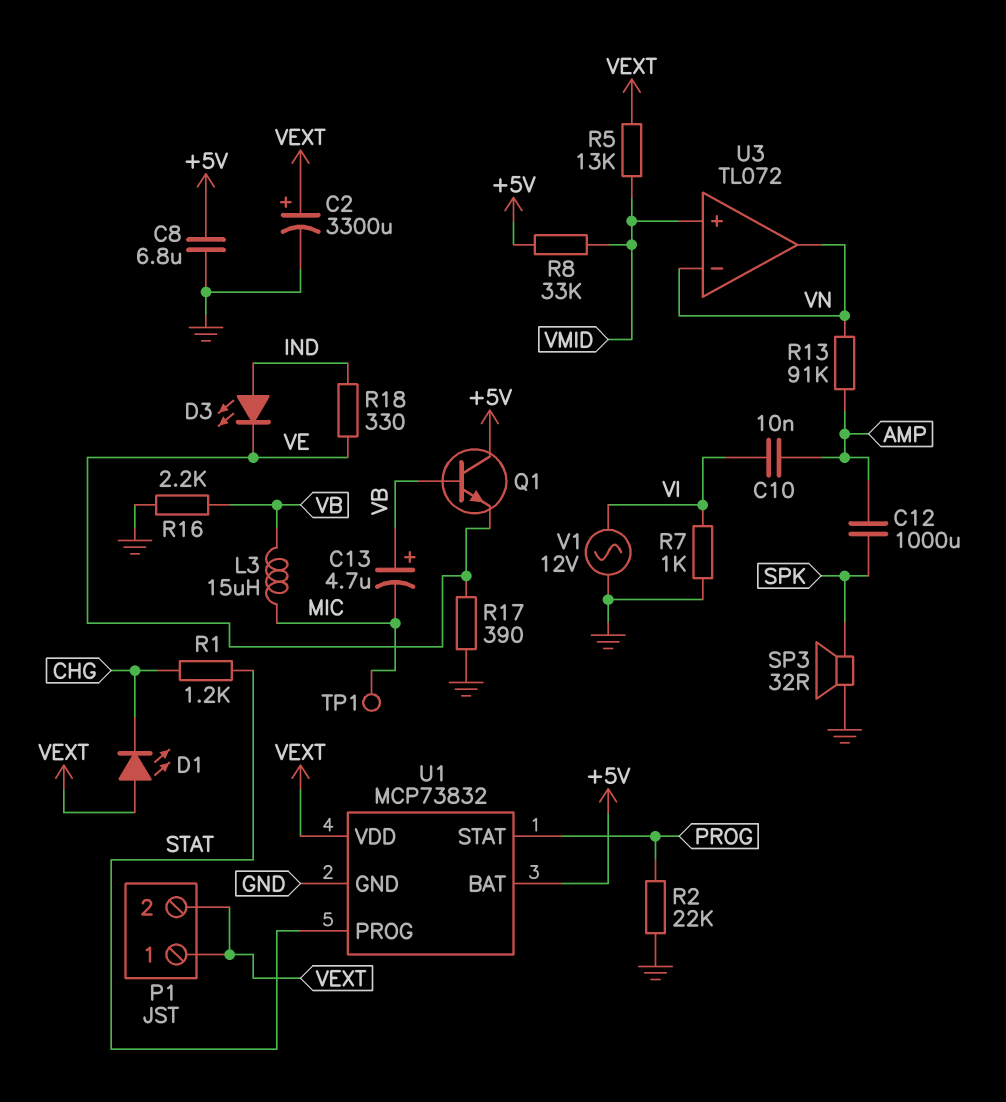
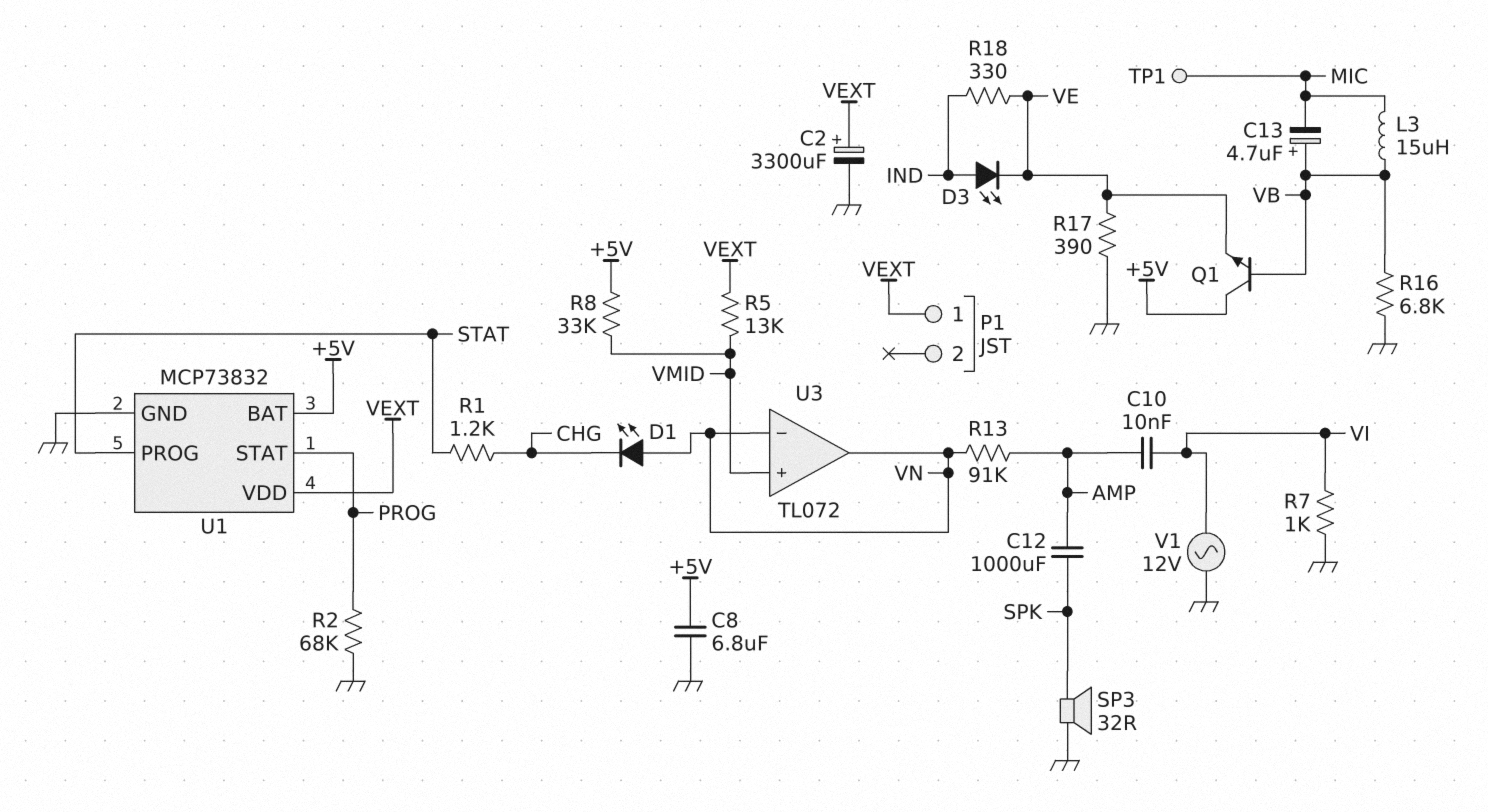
D1: LED (A VEXT, K CHG) -> LED (A VN, K CHG)
P1 pin 2: VEXT -> none
R2: 22k (GND, PROG) -> 68k (GND, PROG)
R16: 2.2k (GND, VB) -> 6.8k (GND, VB)

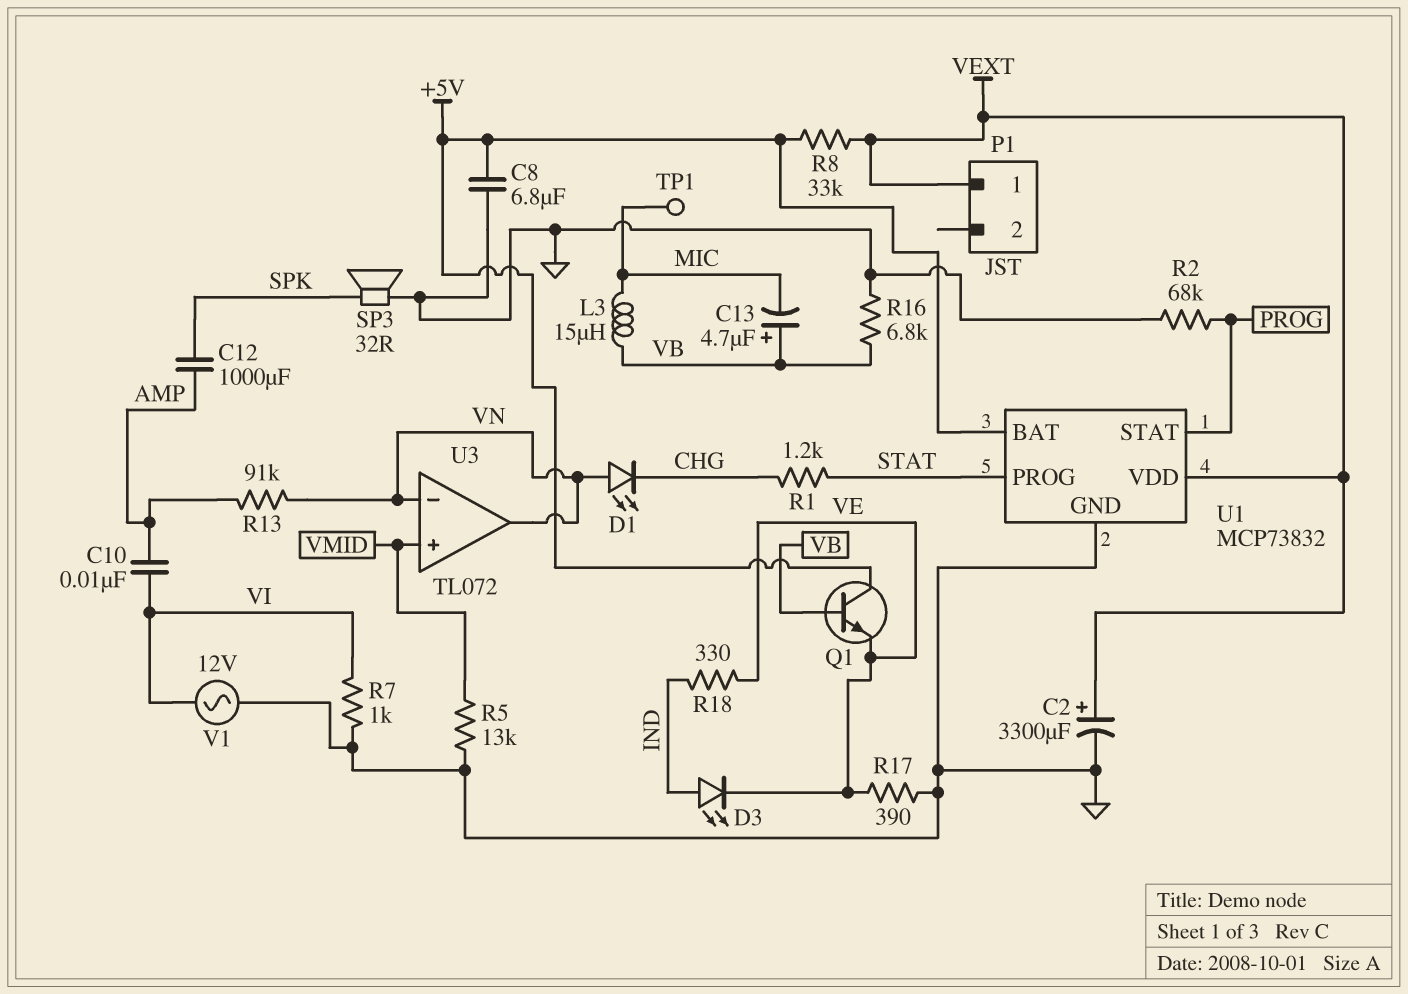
R5: 13k (VEXT, VMID) -> 13k (GND, VMID)
R8: 33k (+5V, VMID) -> 33k (+5V, VEXT)

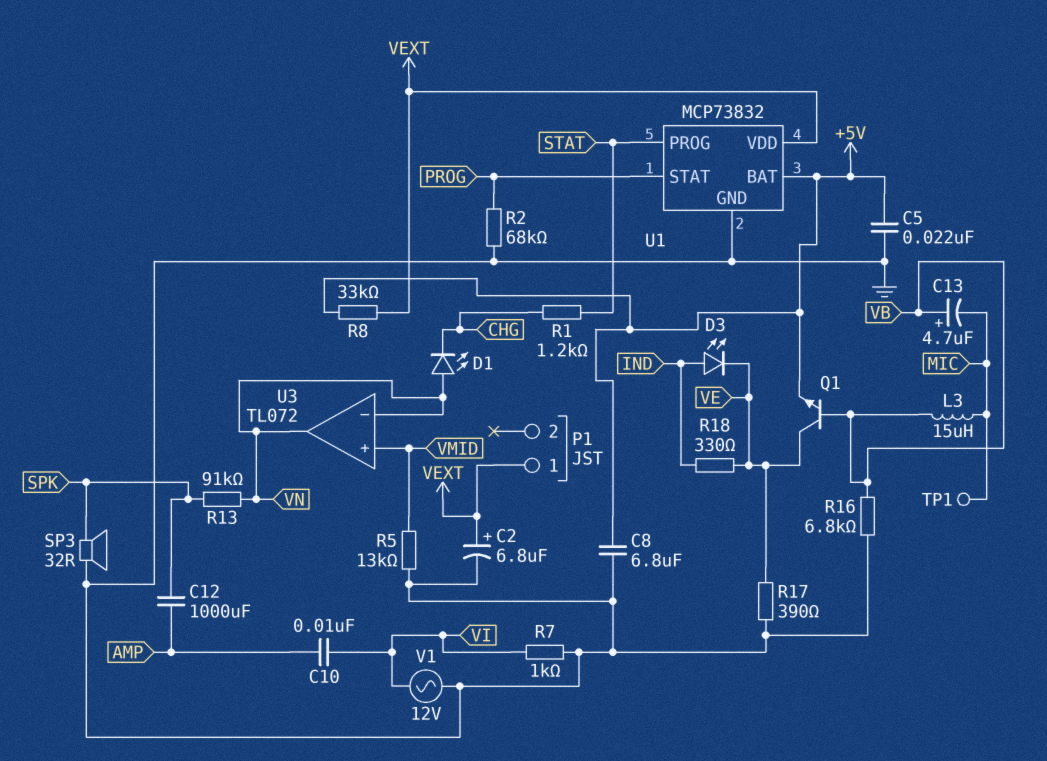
C2: 3300uF (plus VEXT, minus GND) -> 6.8uF (plus VEXT, minus GND)
C5: none -> 22nF (+5V, GND)
Q1: NPN (B VB, C +5V, E VE) -> NPN (B VB, C VE, E +5V)
R13: 91k (AMP, VN) -> 91k (SPK, VN)

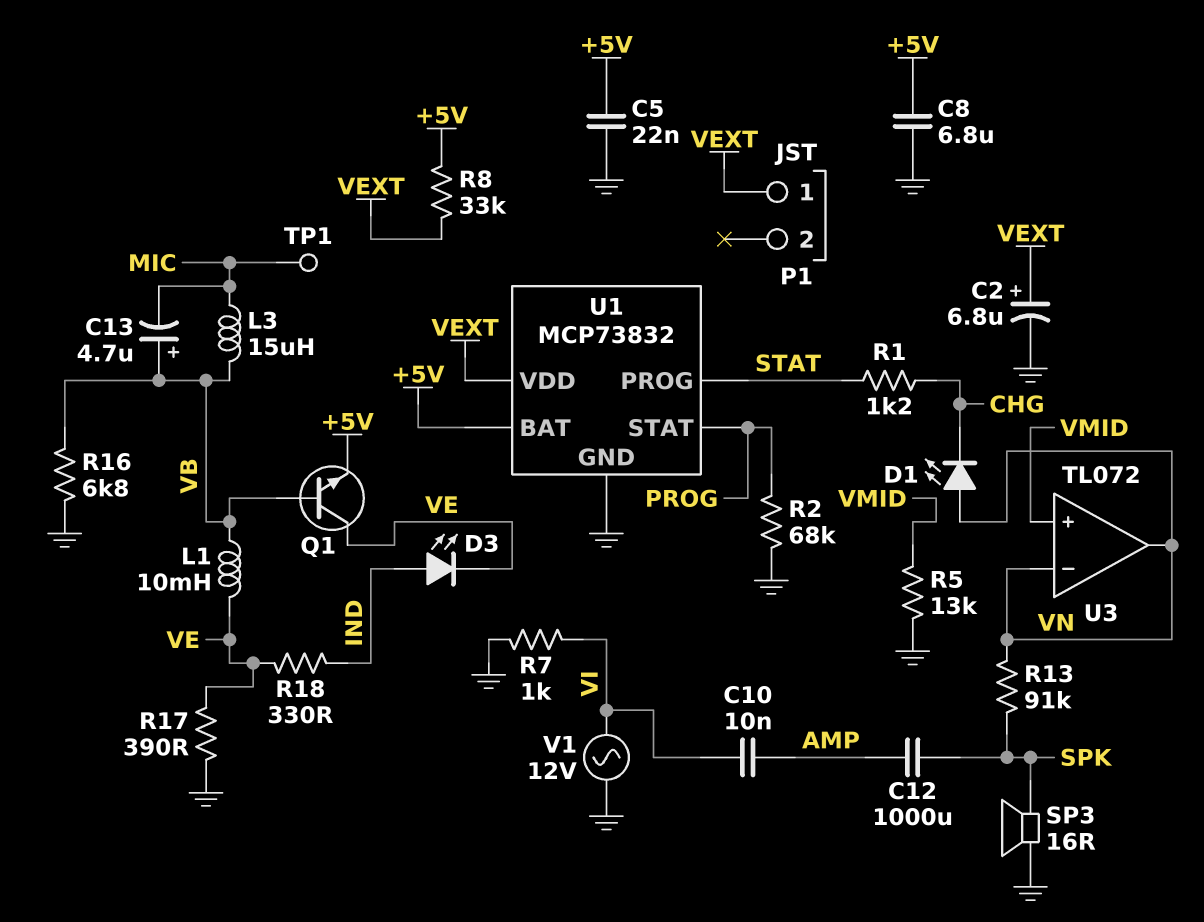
L1: none -> 10mH (VB, VE)
SP3: speaker 32R (GND, SPK) -> speaker 16R (GND, SPK)

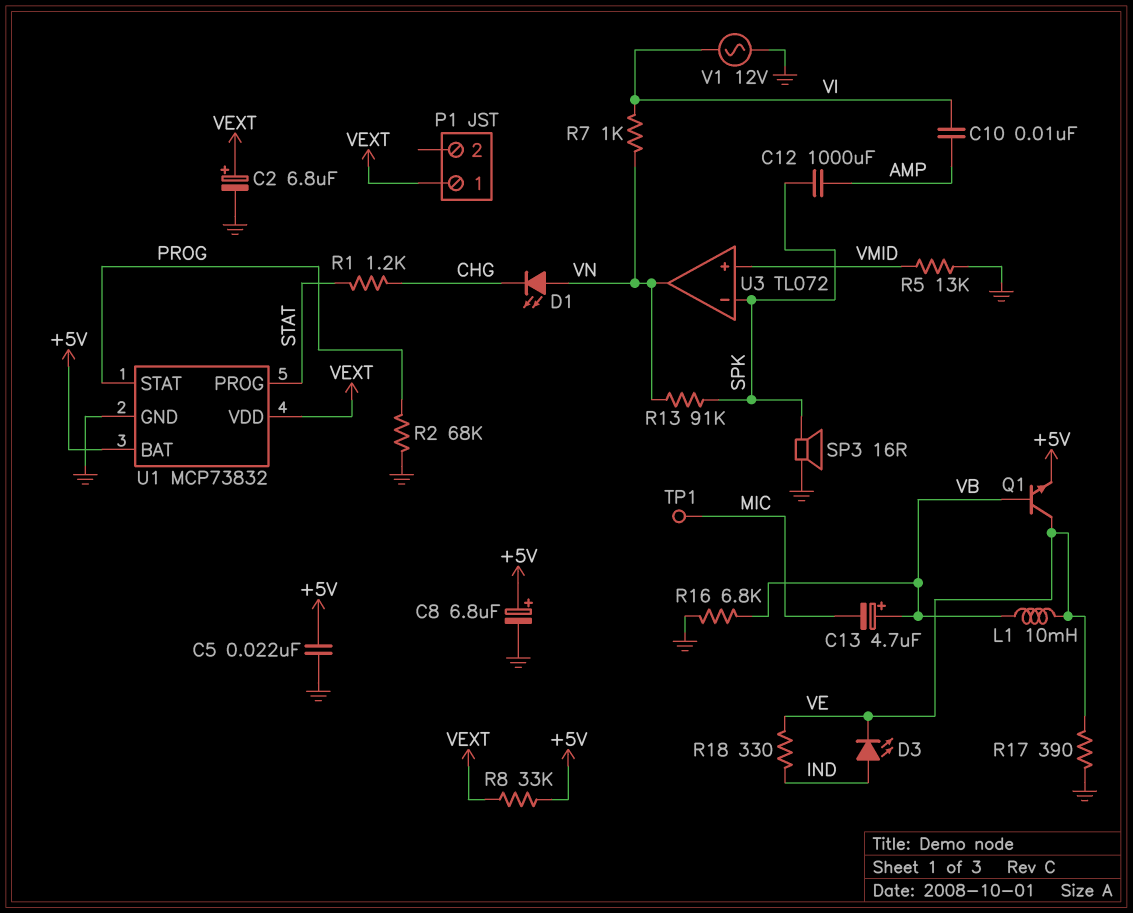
C8: 6.8uF (+5V, GND) -> 6.8uF (plus +5V, minus GND)
L3: 15uH (MIC, VB) -> none
R7: 1k (GND, VI) -> 1k (VI, VN)
U3 pin in-: VN -> SPK

